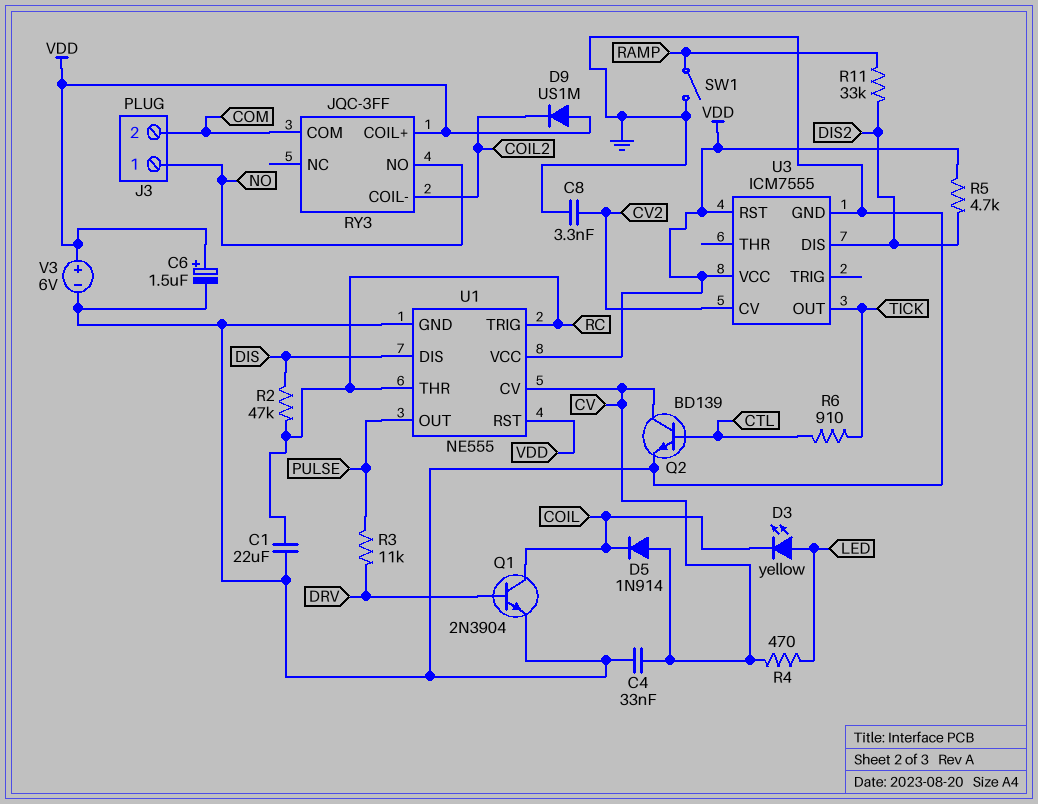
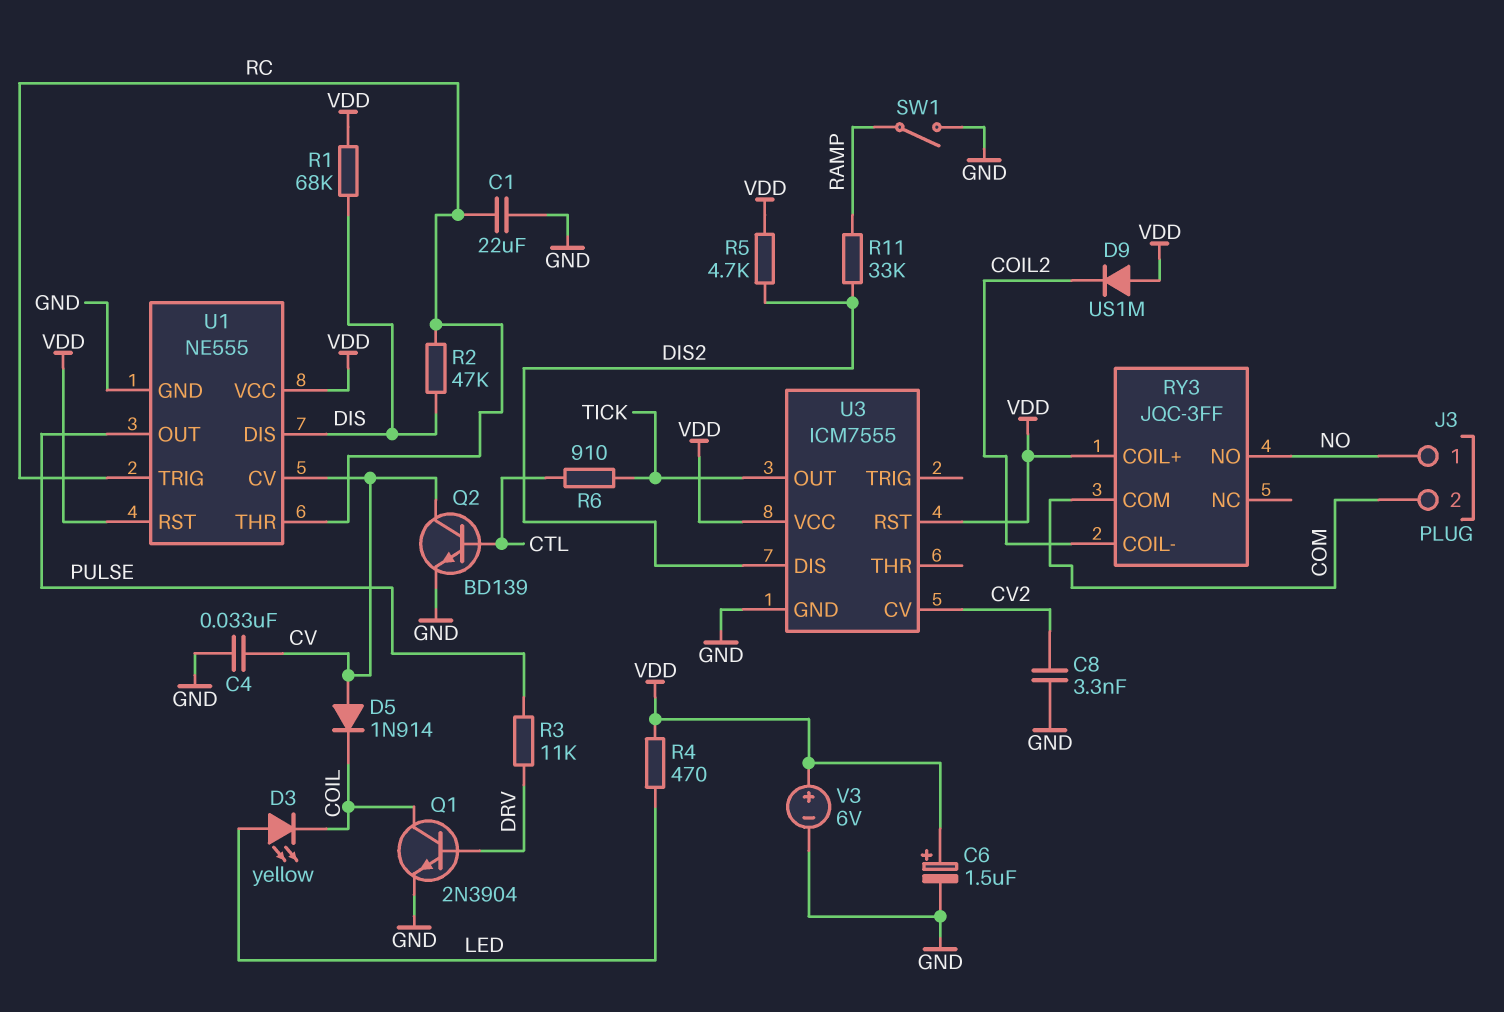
R1: none -> 68k (DIS, VDD)
R4: 470 (CV, LED) -> 470 (LED, VDD)

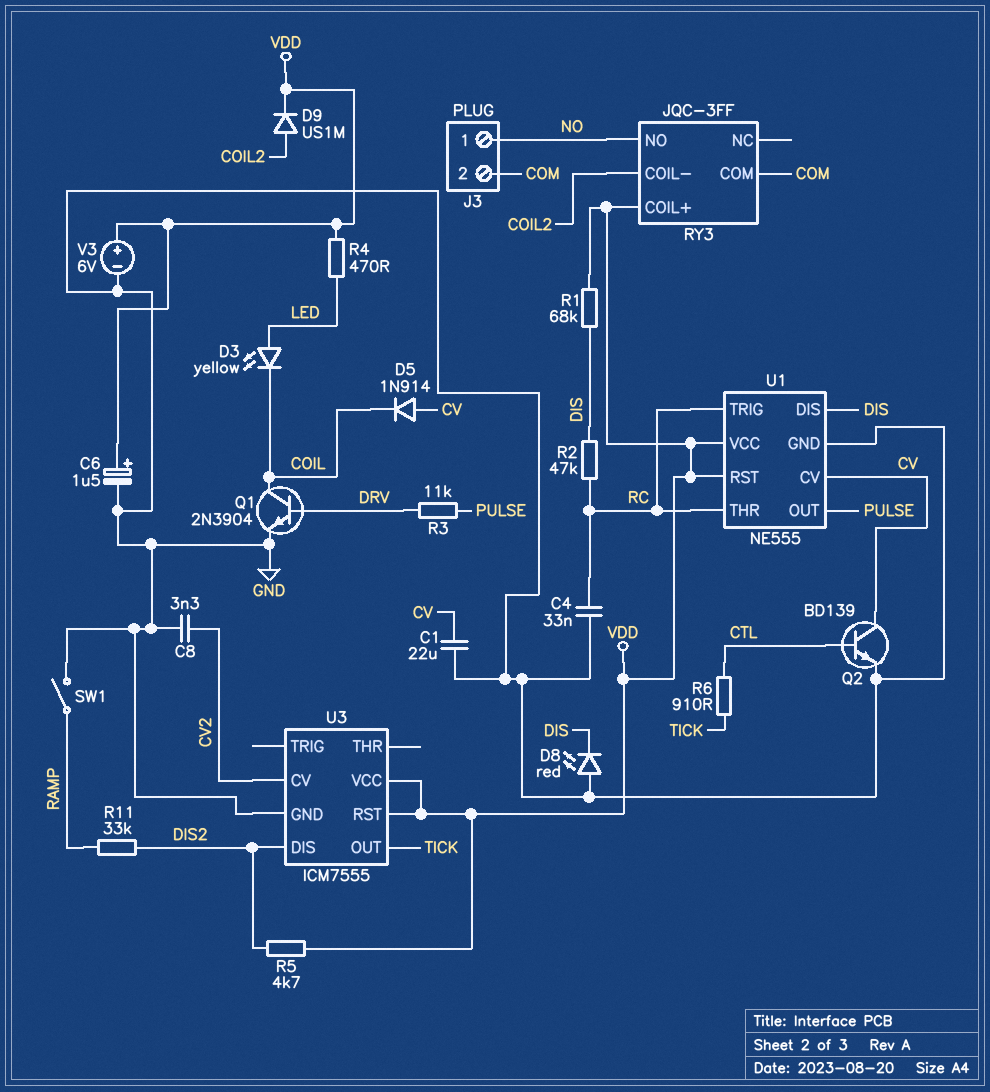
C1: 22uF (GND, RC) -> 22uF (CV, GND)
C4: 33nF (CV, GND) -> 33nF (GND, RC)
D8: none -> LED red (A GND, K DIS)
D9: diode US1M (A VDD, K COIL2) -> diode US1M (A COIL2, K VDD)

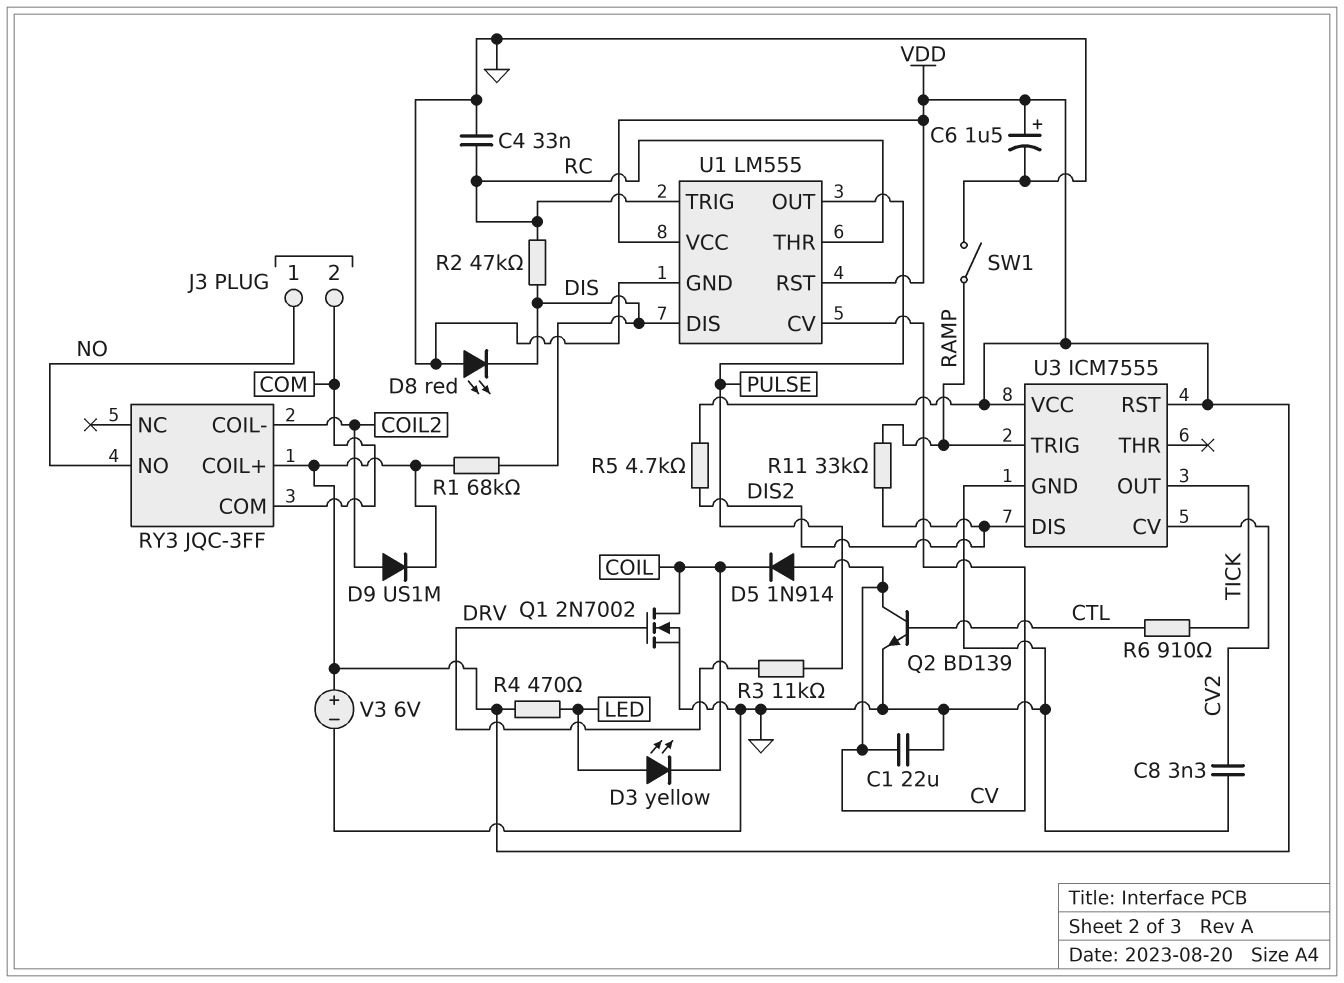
Q1: NPN 2N3904 (B DRV, C COIL, E GND) -> NMOS 2N7002 (G DRV, D COIL, S GND)
U1: NE555 -> LM555
U3 pin TRIG: none -> RAMP

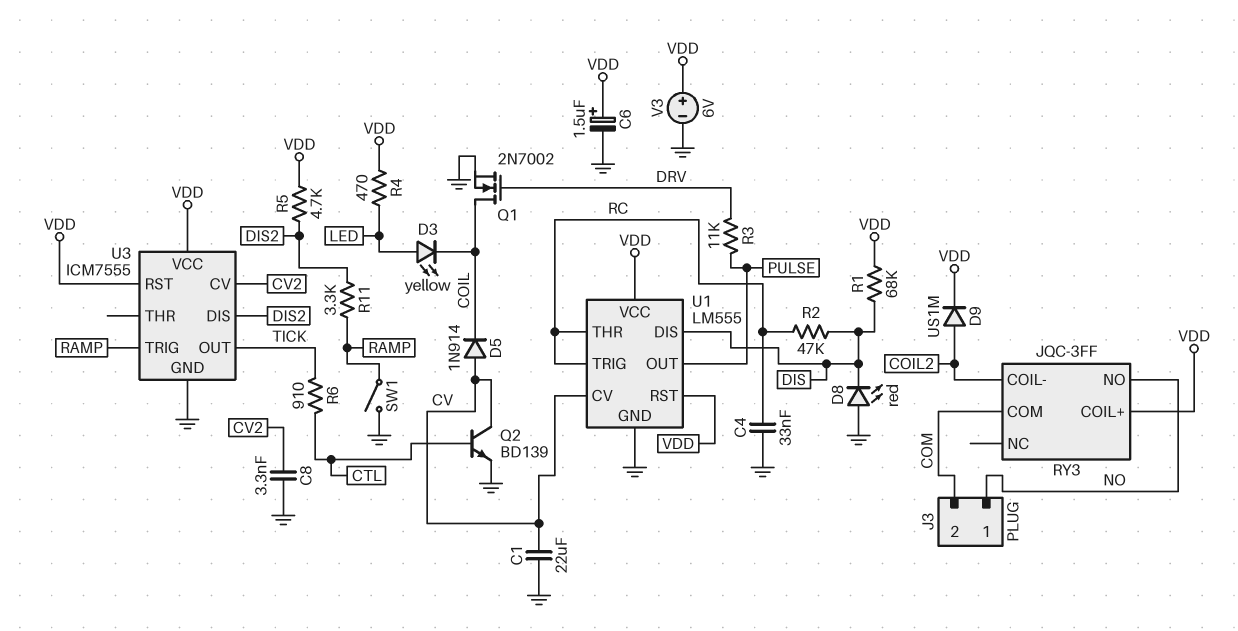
R11: 33k (DIS2, RAMP) -> 3.3k (DIS2, RAMP)

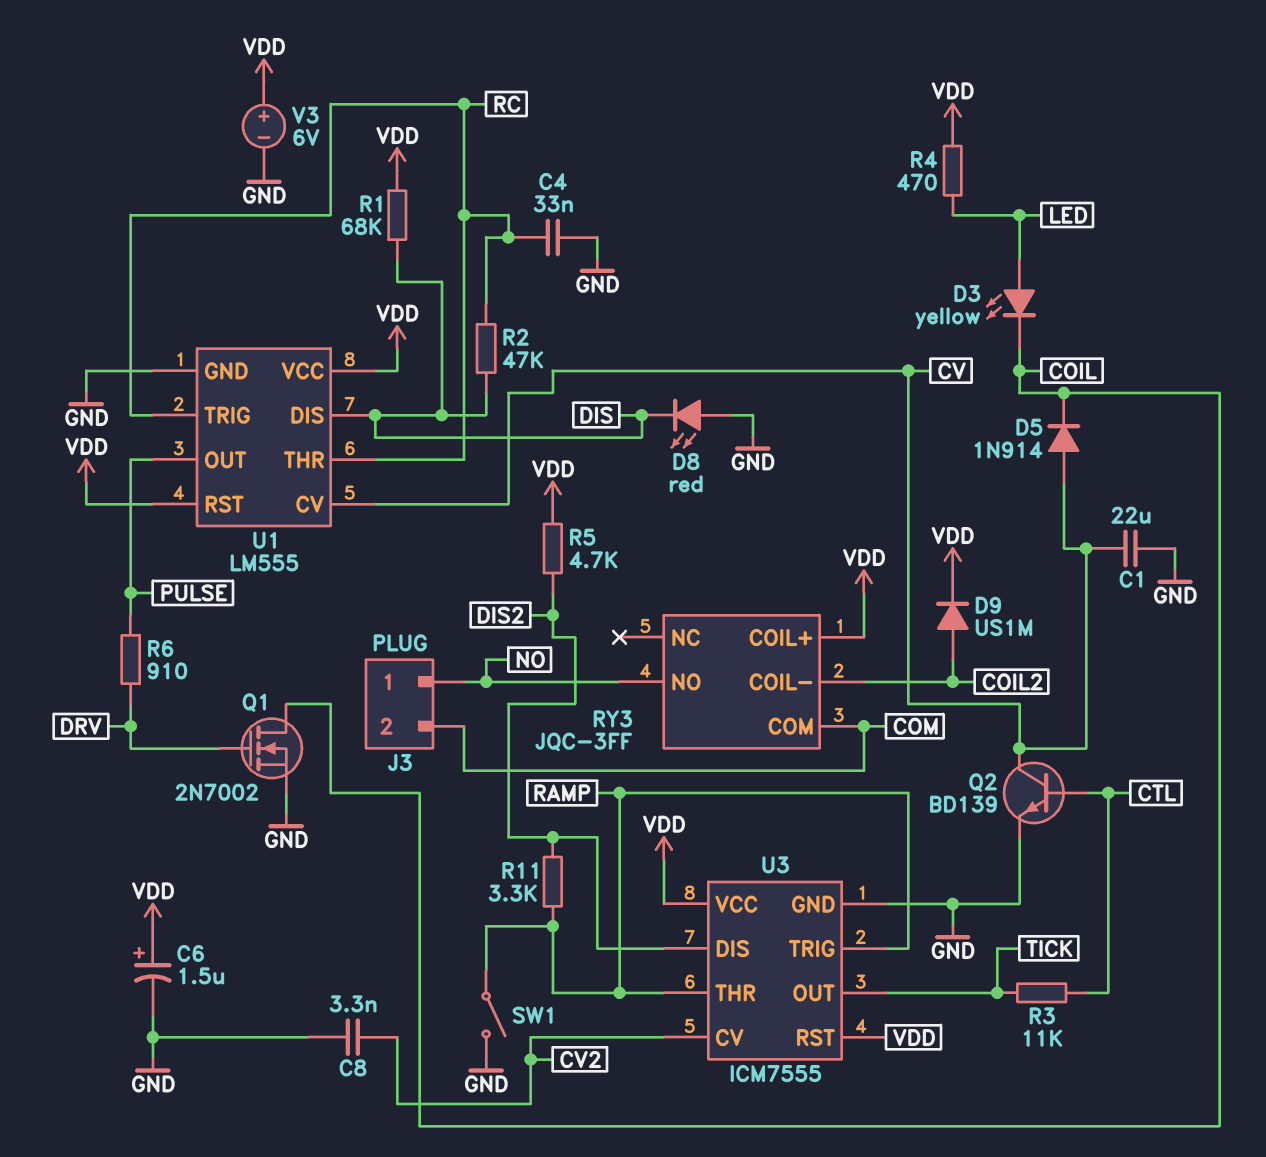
R3: 11k (DRV, PULSE) -> 11k (CTL, TICK)
R6: 910 (CTL, TICK) -> 910 (DRV, PULSE)
U3 pin THR: none -> RAMP

